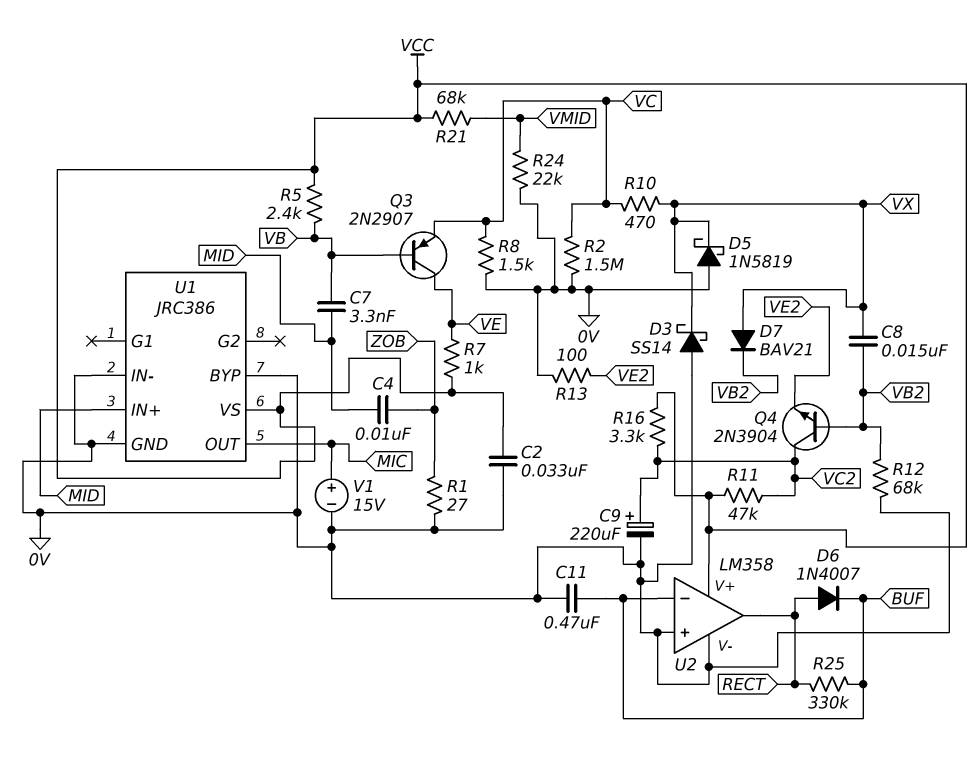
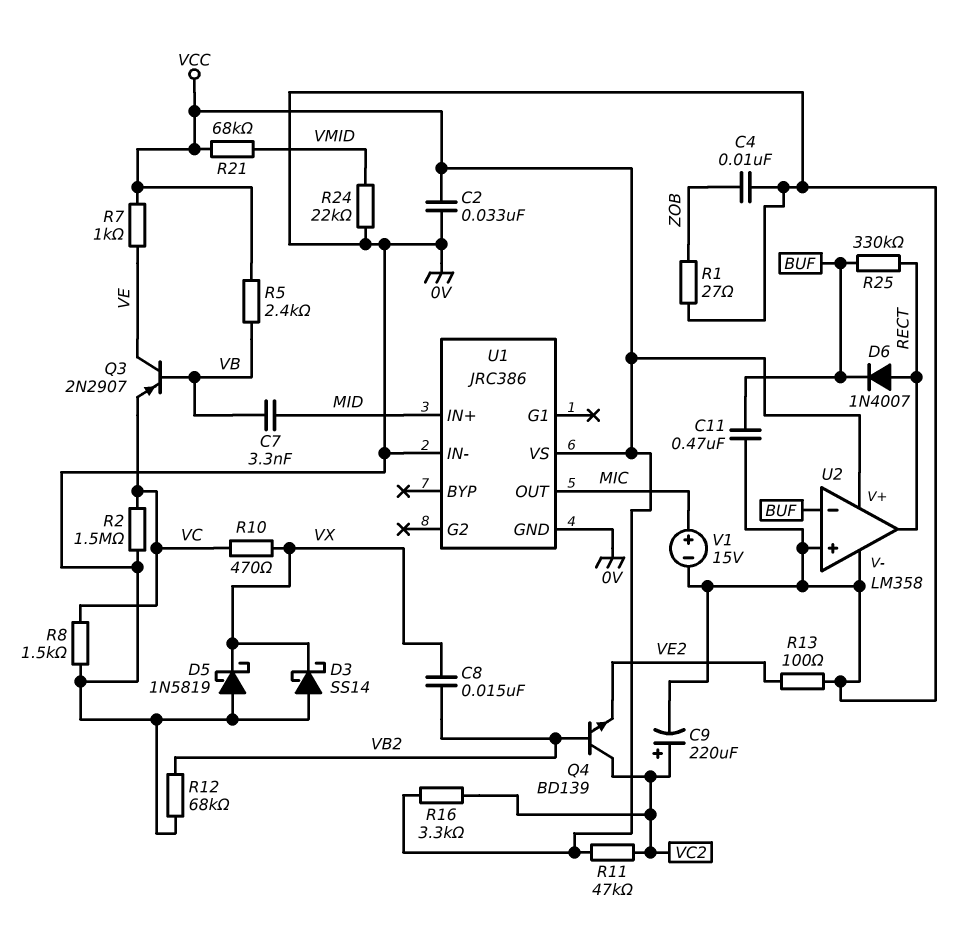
C4: 10nF (MID, ZOB) -> 10nF (0V, ZOB)
D7: diode BAV21 (A VX, K VB2) -> none
Q4: NPN 2N3904 (B VB2, C VC2, E VE2) -> NPN BD139 (B VB2, C VC2, E VE2)
U1 pin BYP: 0V -> none

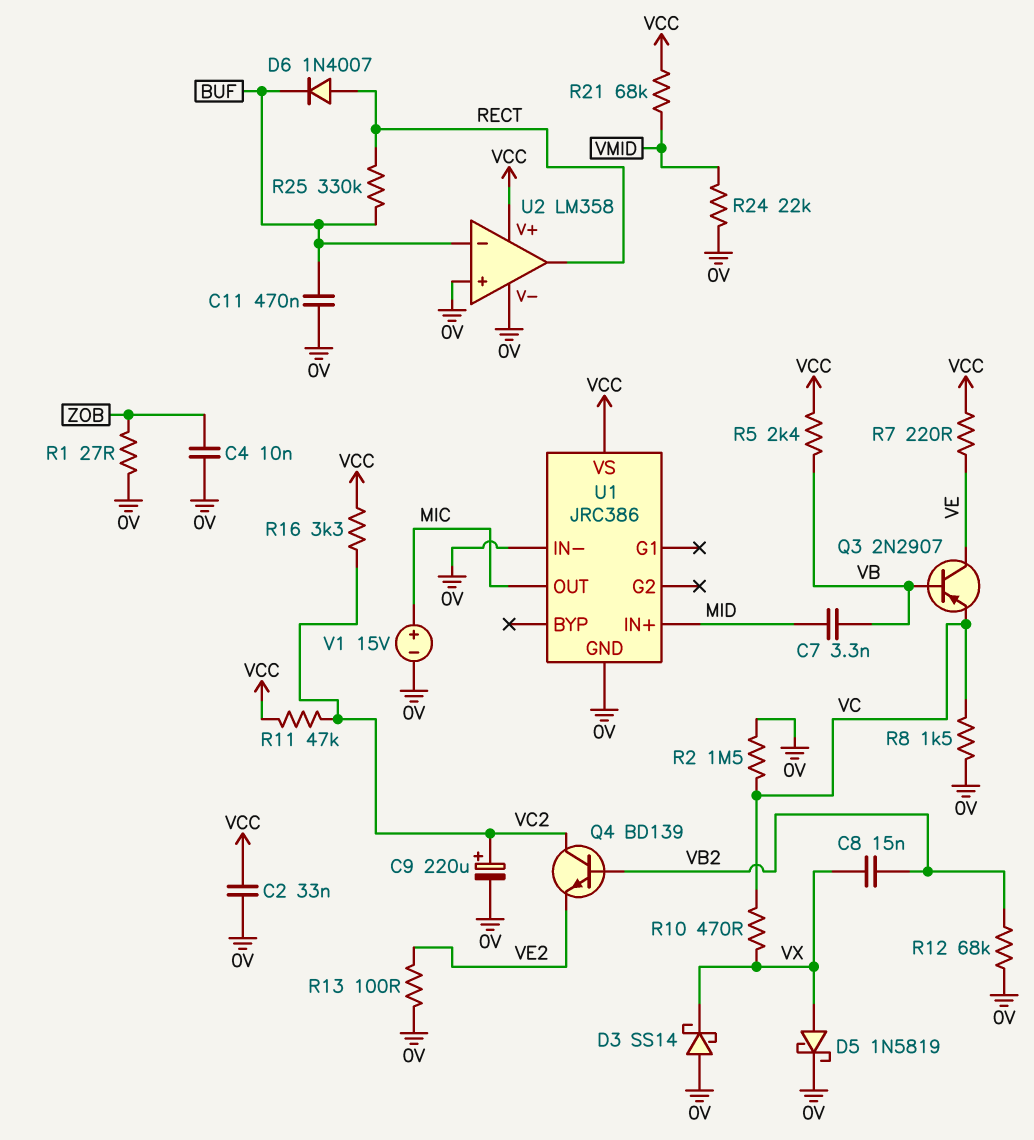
D5: schottky 1N5819 (A 0V, K VX) -> schottky 1N5819 (A VX, K 0V)
R7: 1k (VCC, VE) -> 220 (VCC, VE)

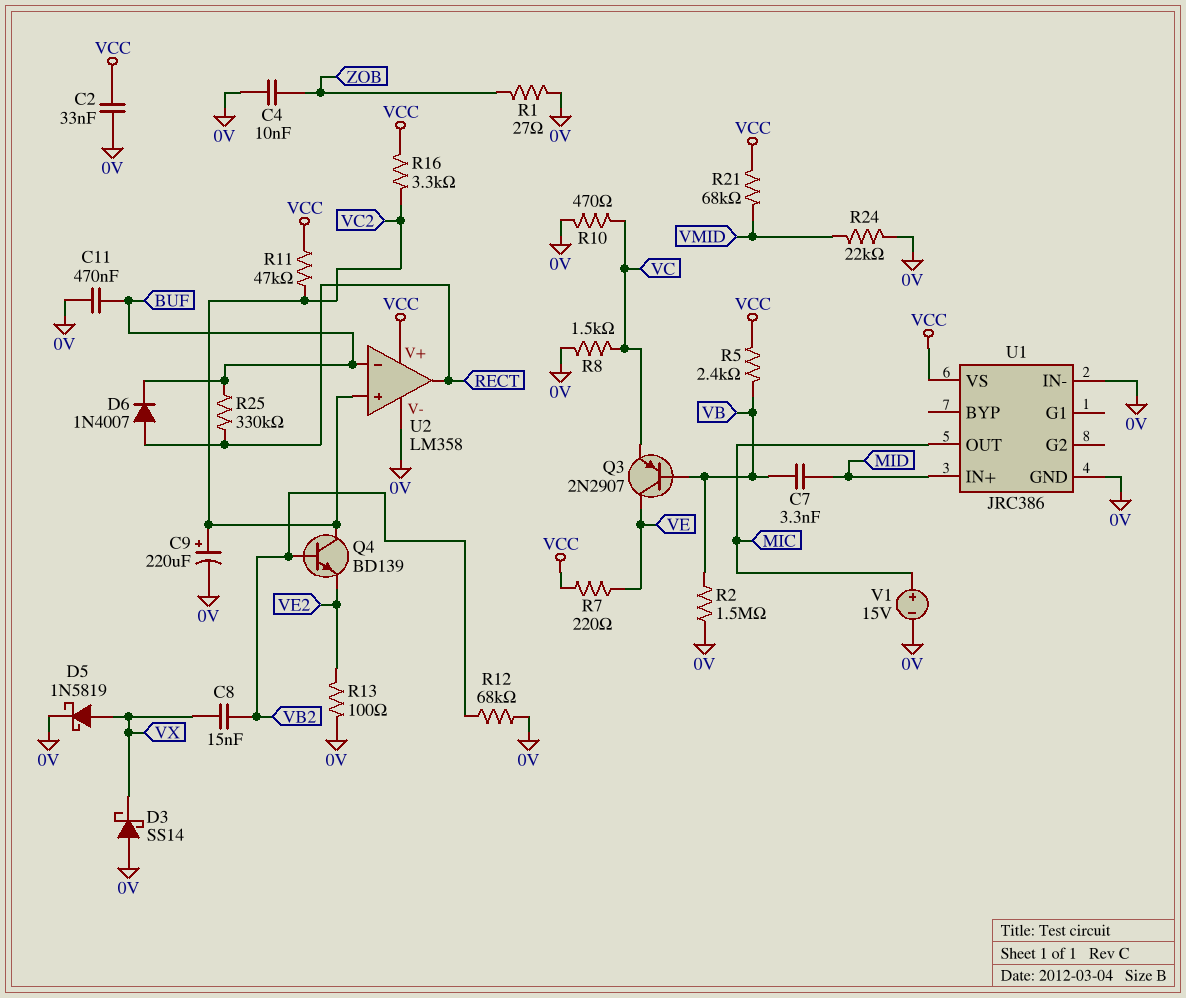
R2: 1.5M (0V, VC) -> 1.5M (0V, VB)
R10: 470 (VC, VX) -> 470 (0V, VC)
U2 pin in+: 0V -> VC2

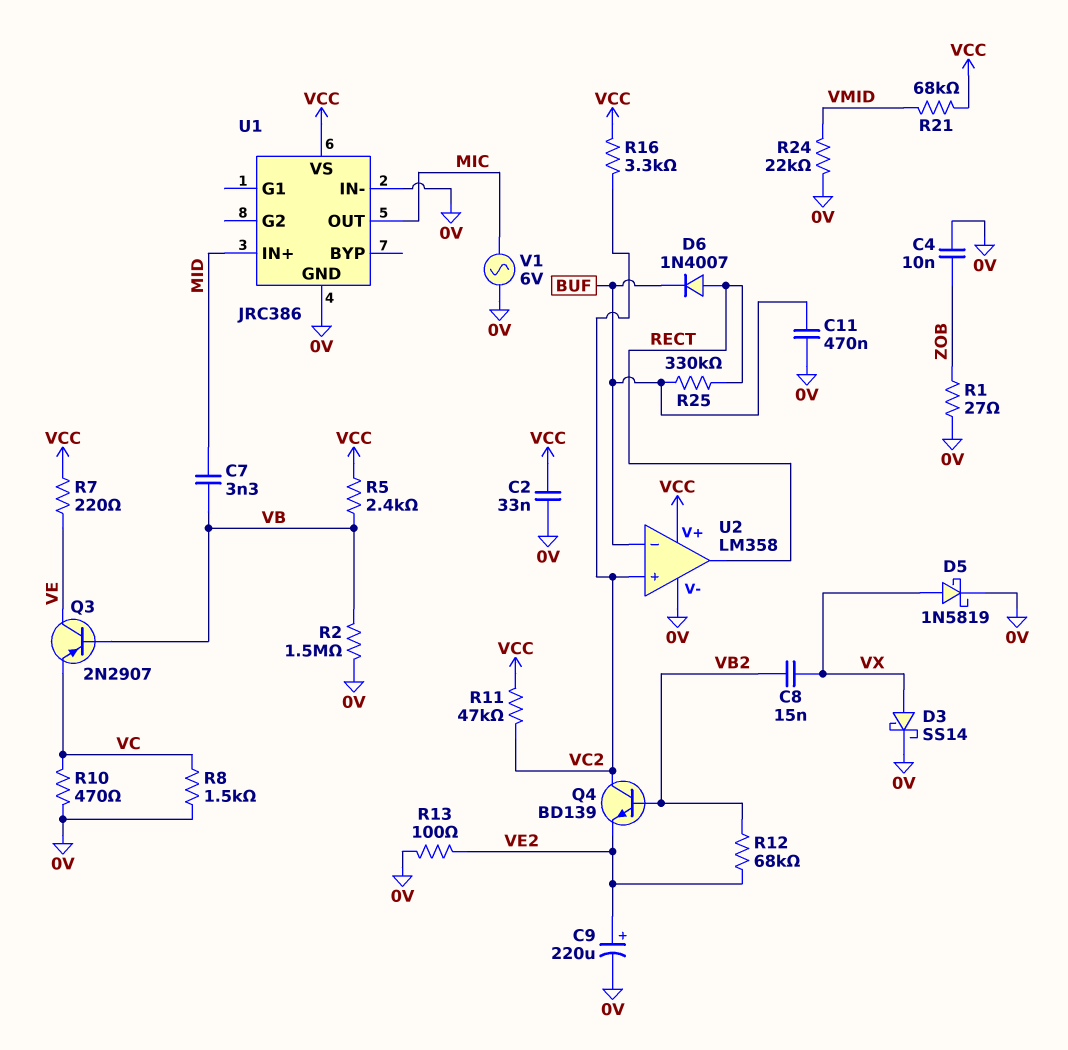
C9: 220uF (plus VC2, minus 0V) -> 220uF (plus VE2, minus 0V)
D3: schottky SS14 (A 0V, K VX) -> schottky SS14 (A VX, K 0V)
R12: 68k (0V, VB2) -> 68k (VB2, VE2)
V1: 15V (plus MIC, minus 0V) -> AC 6V (0V, MIC)

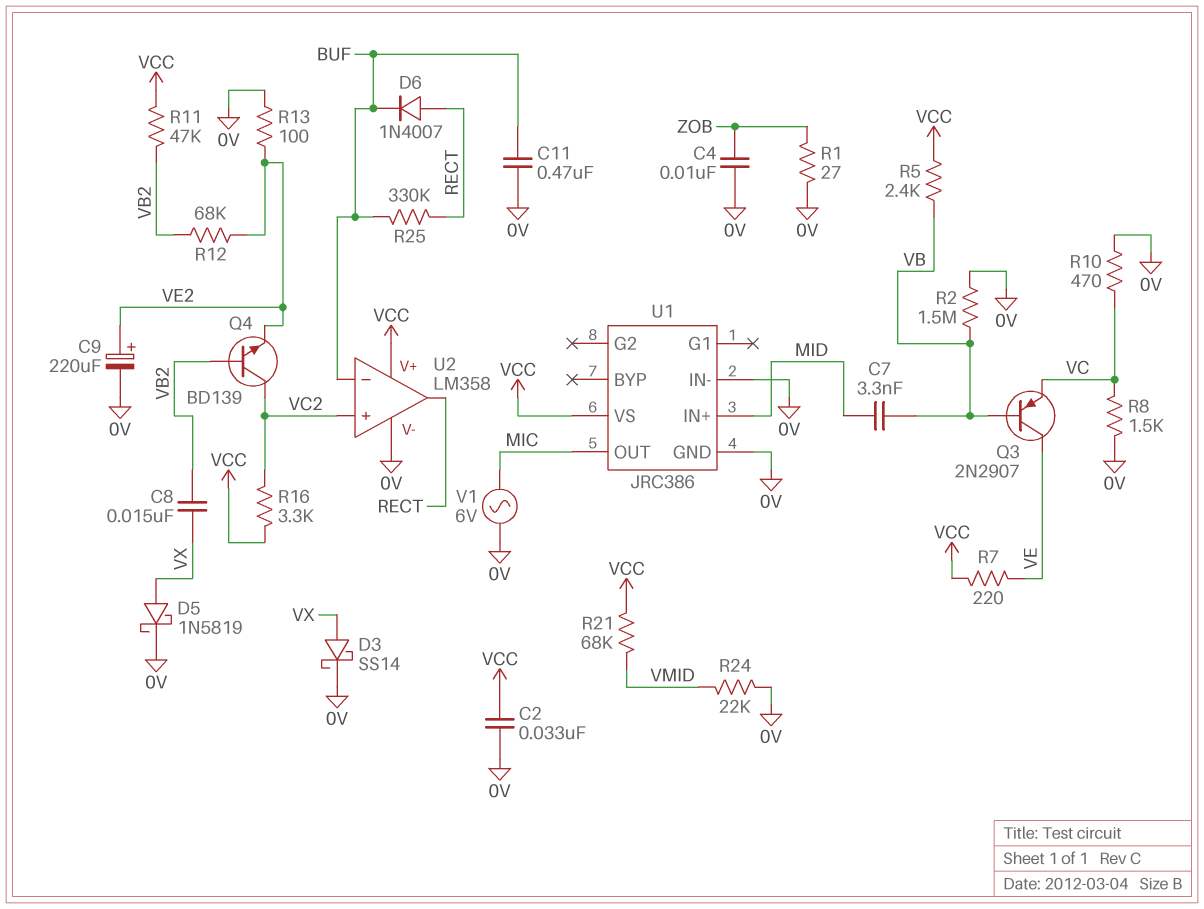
R11: 47k (VC2, VCC) -> 47k (VB2, VCC)

